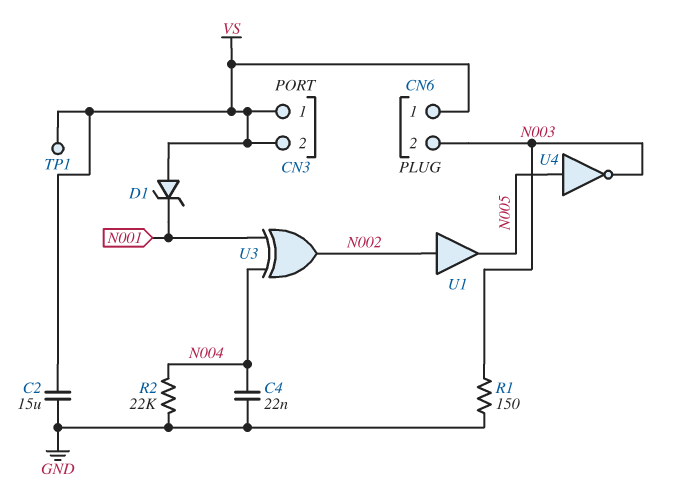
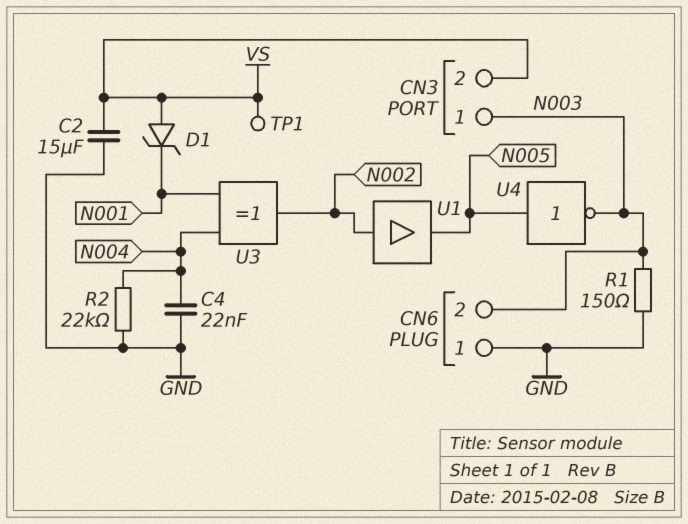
CN3 pin 1: VS -> N003
CN6 pin 1: VS -> GND

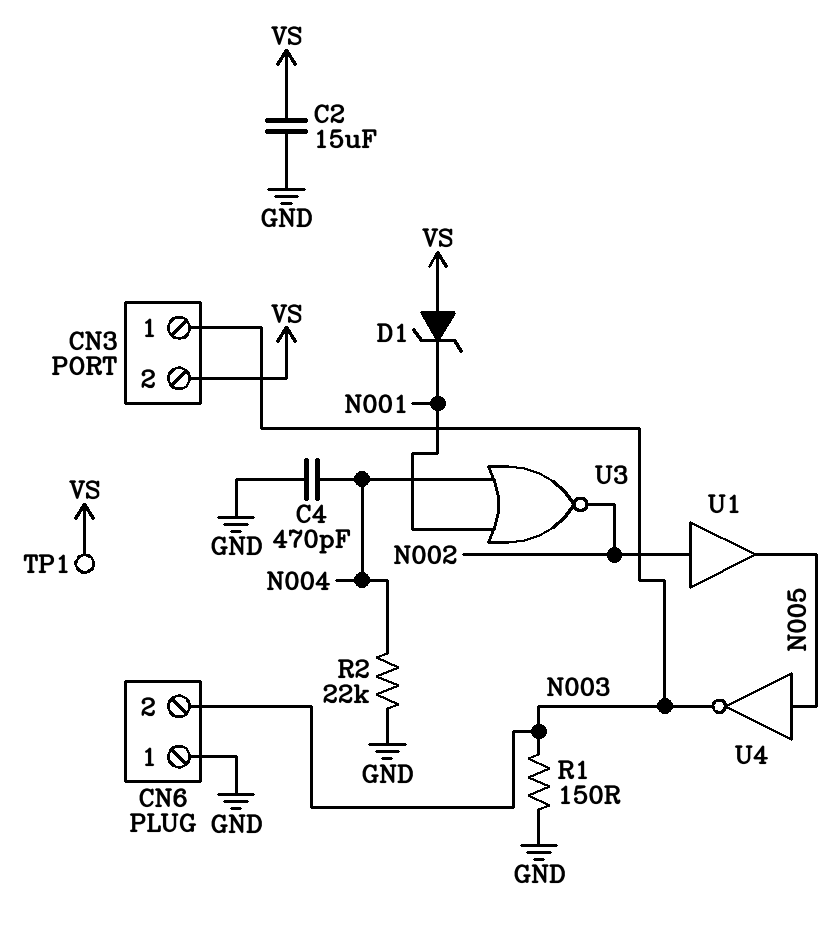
C4: 22nF (GND, N004) -> 470pF (GND, N004)
U3: XOR (in N001, in N004, out N002) -> NOR (in N001, in N004, out N002)

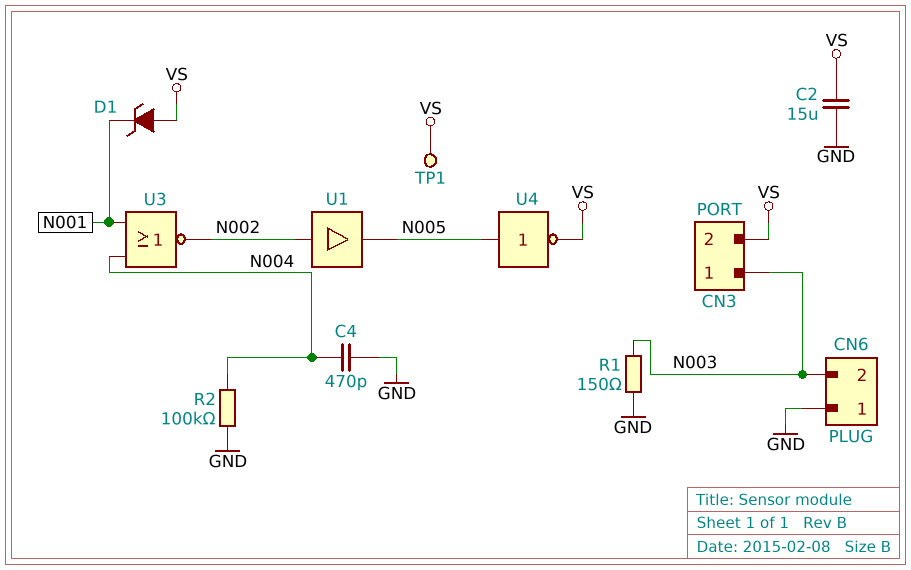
R2: 22k (GND, N004) -> 100k (GND, N004)
U4: NOT (in N005, out N003) -> NOT (in N005, out VS)

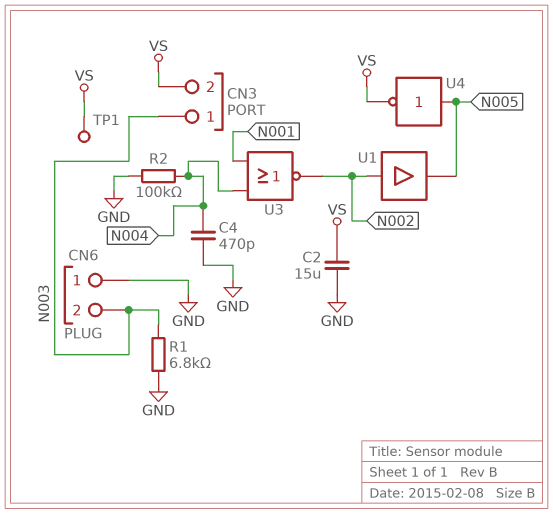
D1: zener (A VS, K N001) -> none
R1: 150 (GND, N003) -> 6.8k (GND, N003)

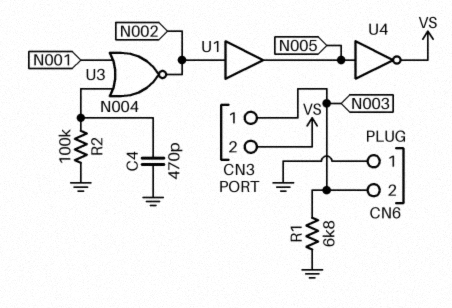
C2: 15uF (GND, VS) -> none
TP1: test point (VS) -> none

